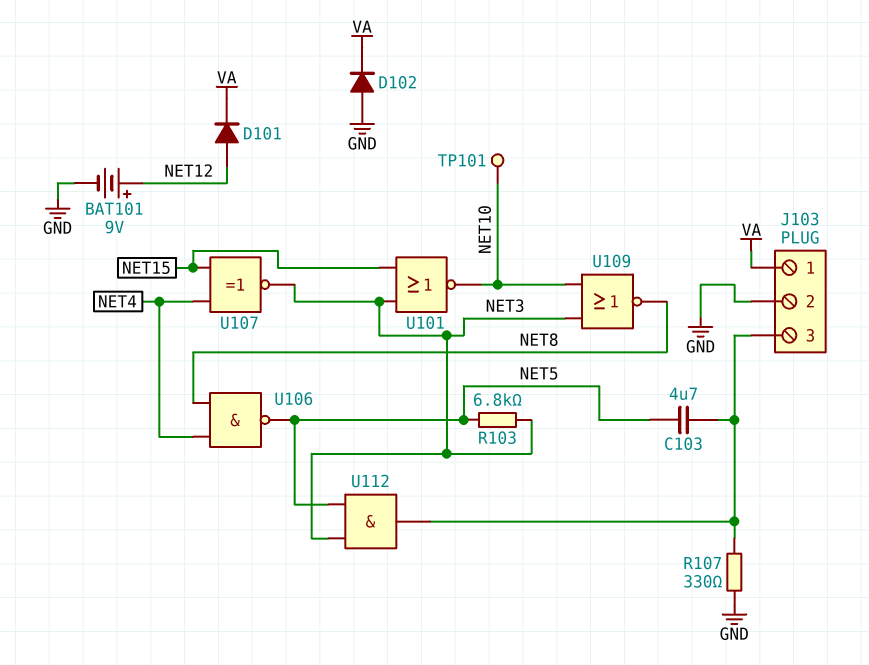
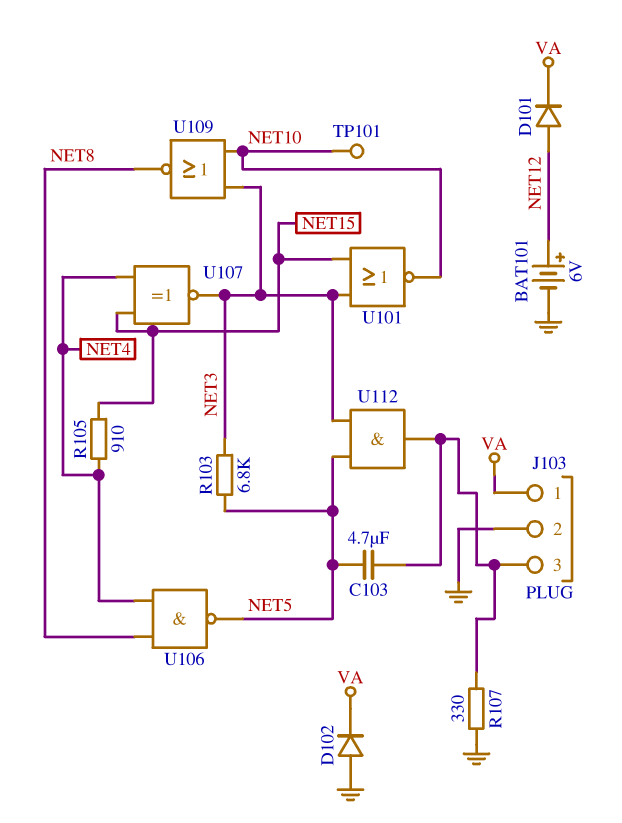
BAT101: 9V (plus NET12, minus GND) -> 6V (plus NET12, minus GND)
R105: none -> 910 (NET4, NET15)

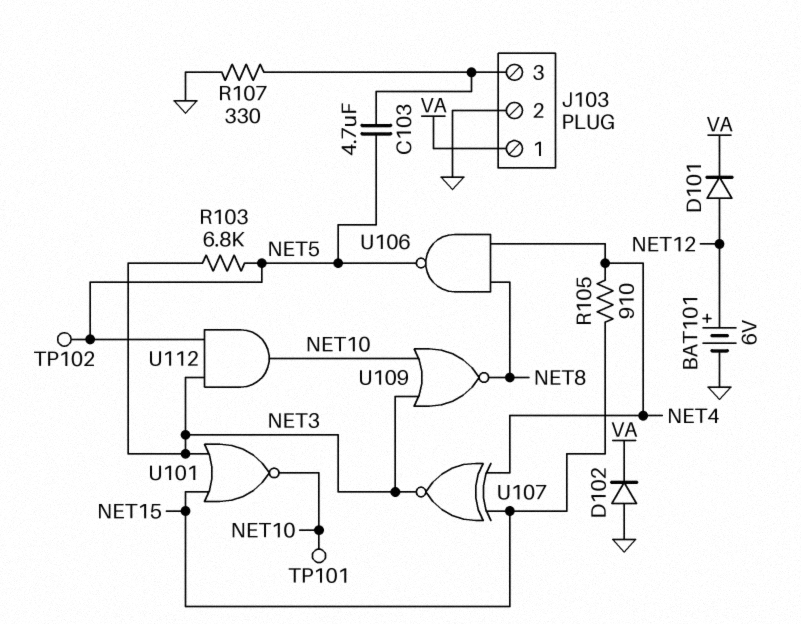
TP102: none -> test point (NET5)
U112: AND (in NET3, in NET5, out J103/3) -> AND (in NET3, in NET5, out NET10)

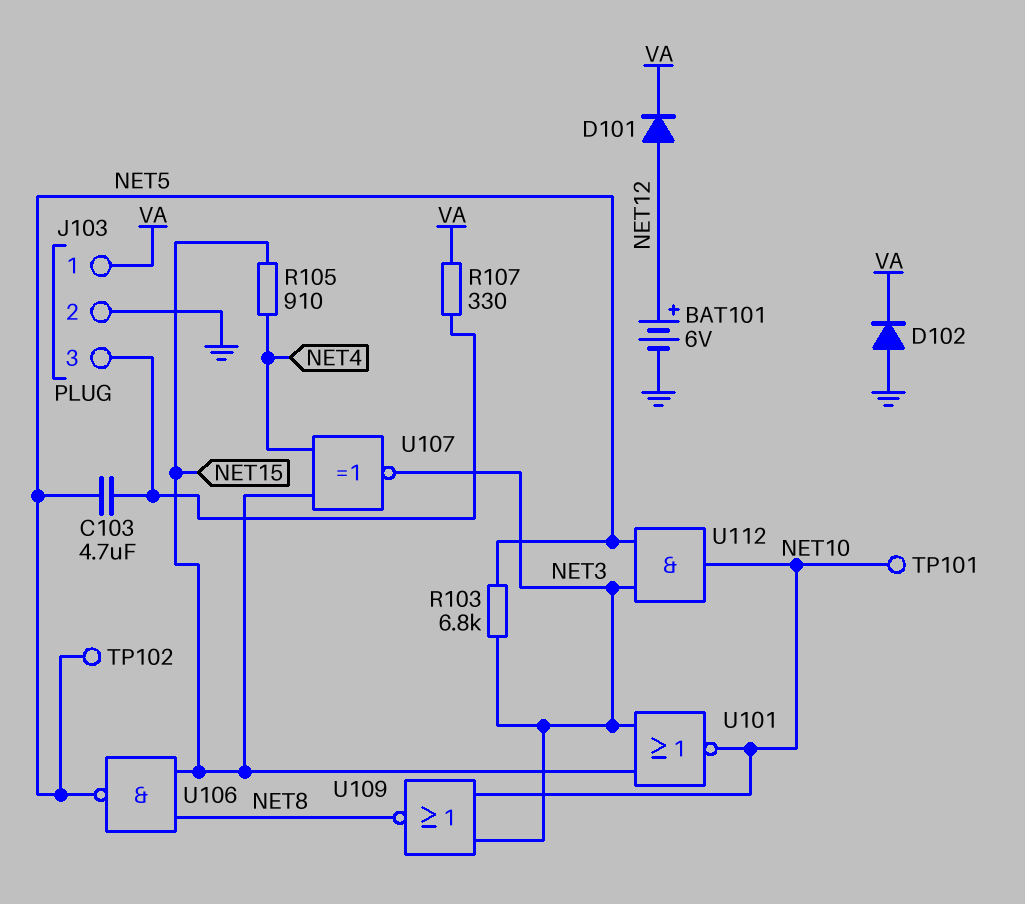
R107: 330 (GND, J103/3) -> 330 (J103/3, VA)
U106: NAND (in NET4, in NET8, out NET5) -> NAND (in NET8, in NET15, out NET5)

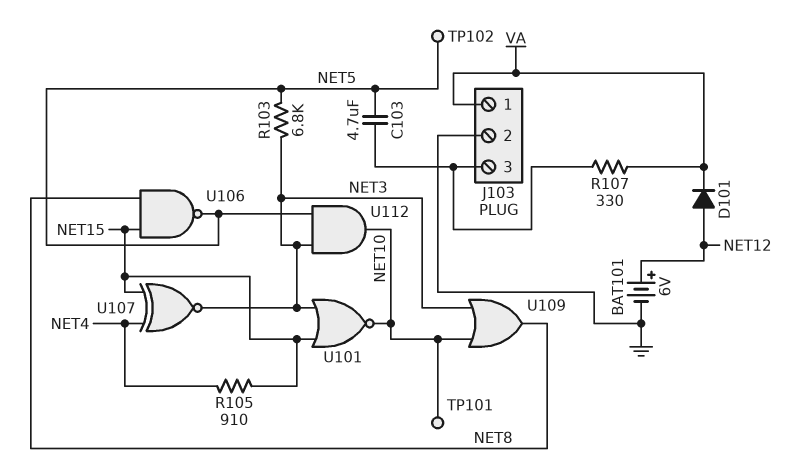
D102: diode (A GND, K VA) -> none
U109: NOR (in NET3, in NET10, out NET8) -> OR (in NET3, in NET10, out NET8)

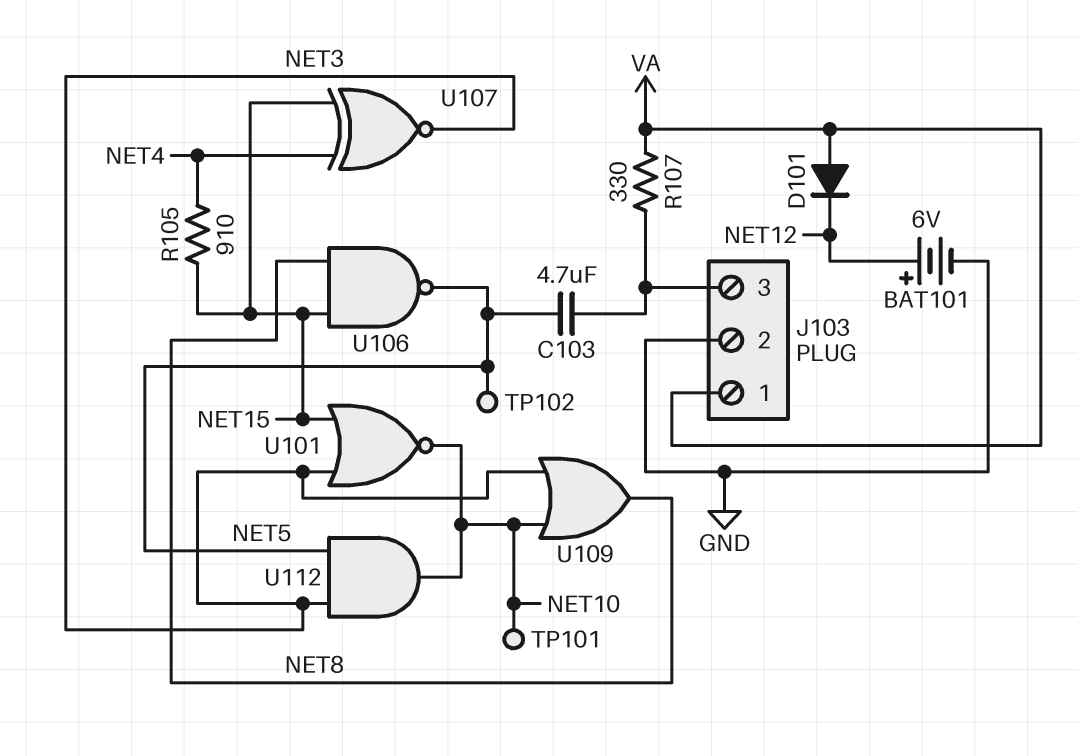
D101: diode (A NET12, K VA) -> diode (A VA, K NET12)
R103: 6.8k (NET3, NET5) -> none

